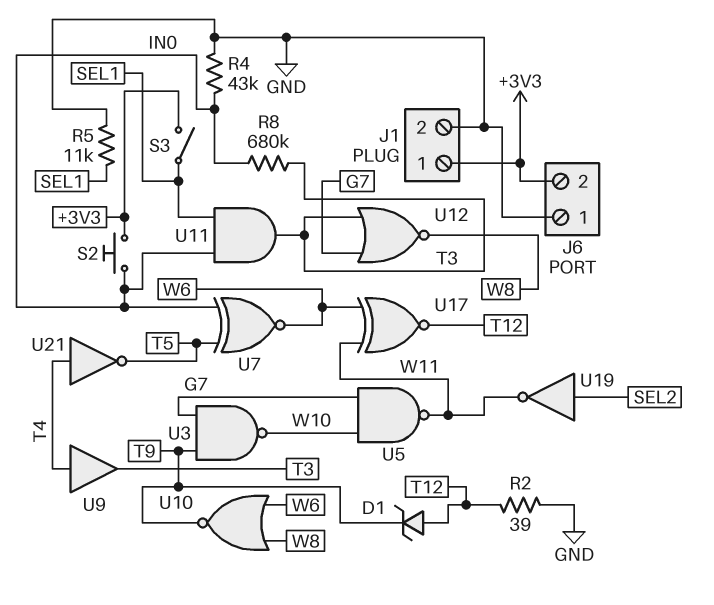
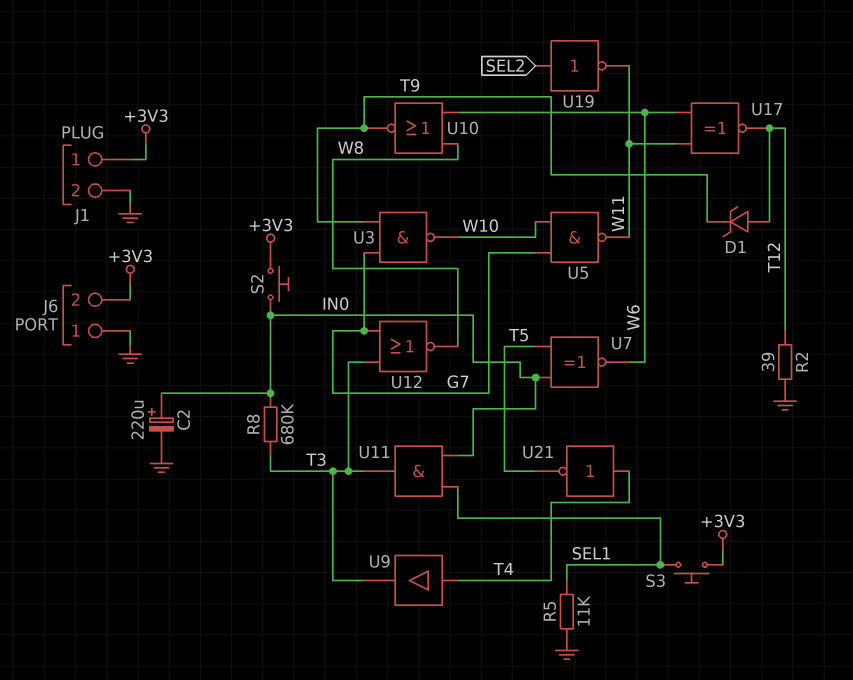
C2: none -> 220uF (plus IN0, minus GND)
R4: 43k (GND, IN0) -> none
S3: switch (+3V3, SEL1) -> button (+3V3, SEL1)

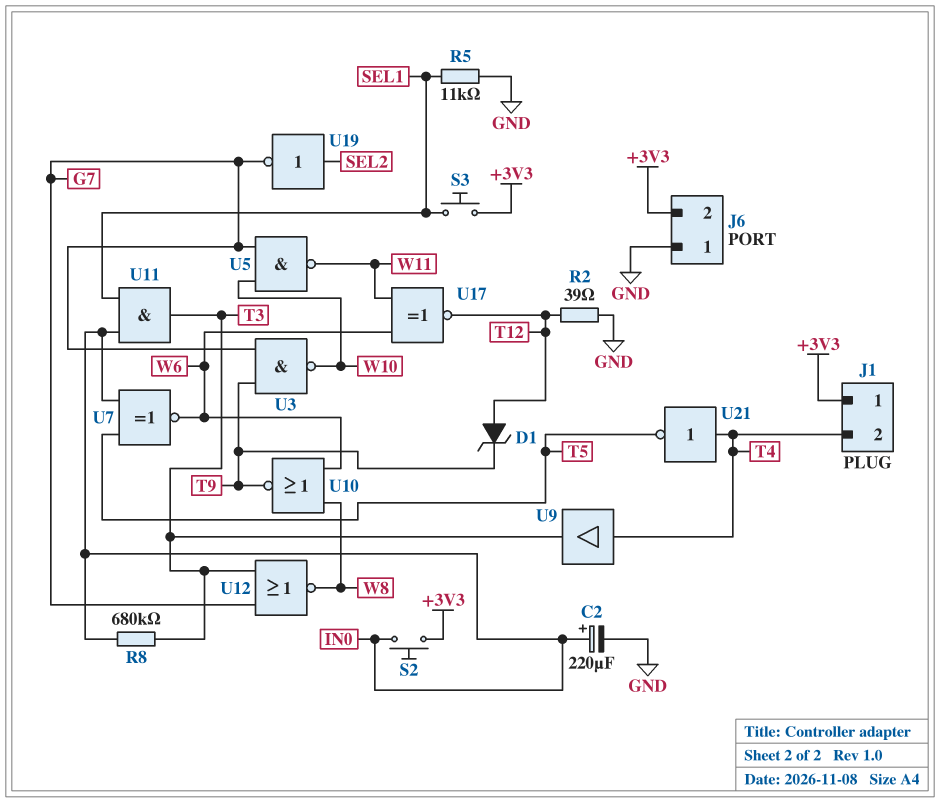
J1 pin 2: GND -> T4
U19: NOT (in SEL2, out W11) -> NOT (in SEL2, out G7)

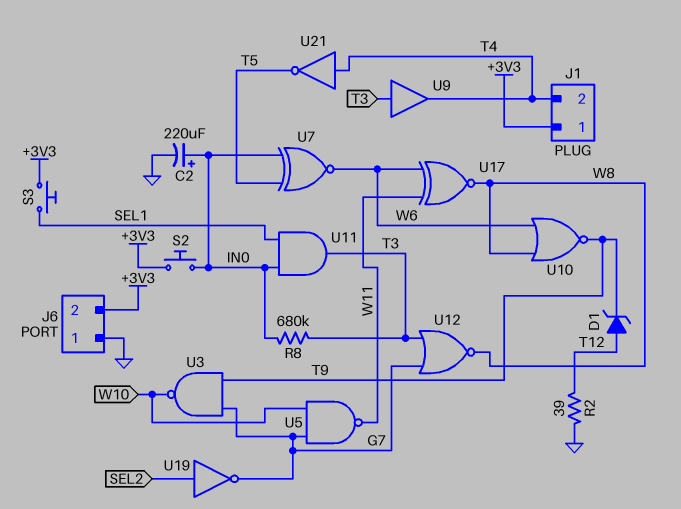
R5: 11k (GND, SEL1) -> none
U9: buffer (in T4, out T3) -> buffer (in T3, out T4)
U17: XNOR (in W6, in W11, out T12) -> XNOR (in W6, in W11, out W8)

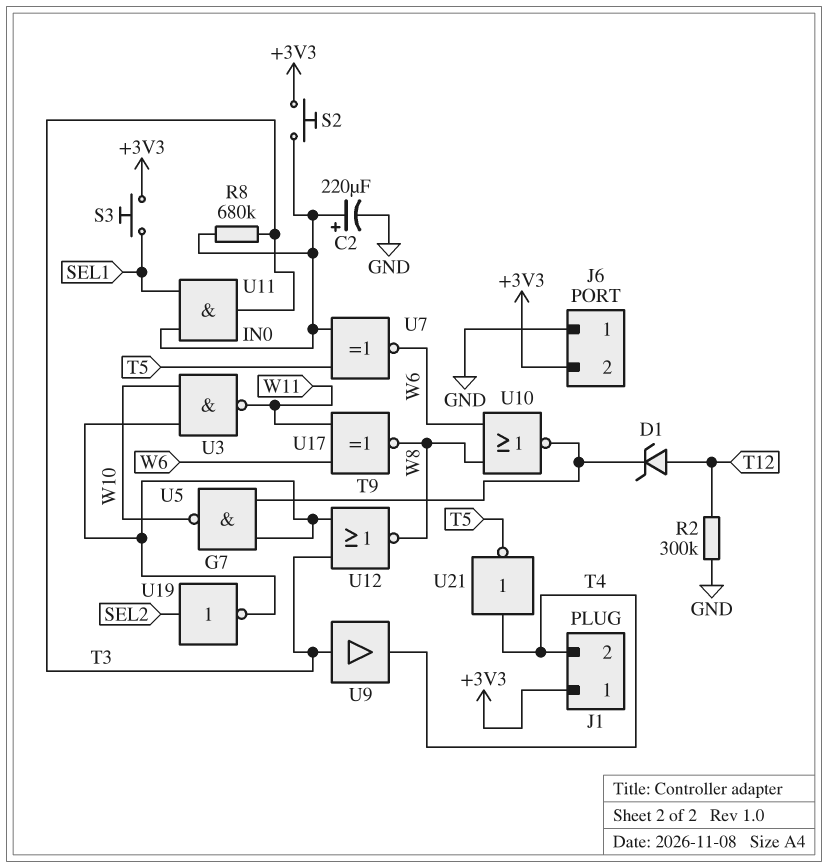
R2: 39 (GND, T12) -> 300k (GND, T12)
U3: NAND (in G7, in T9, out W10) -> NAND (in G7, in W10, out W11)
U5: NAND (in G7, in W10, out W11) -> NAND (in G7, in T9, out W10)

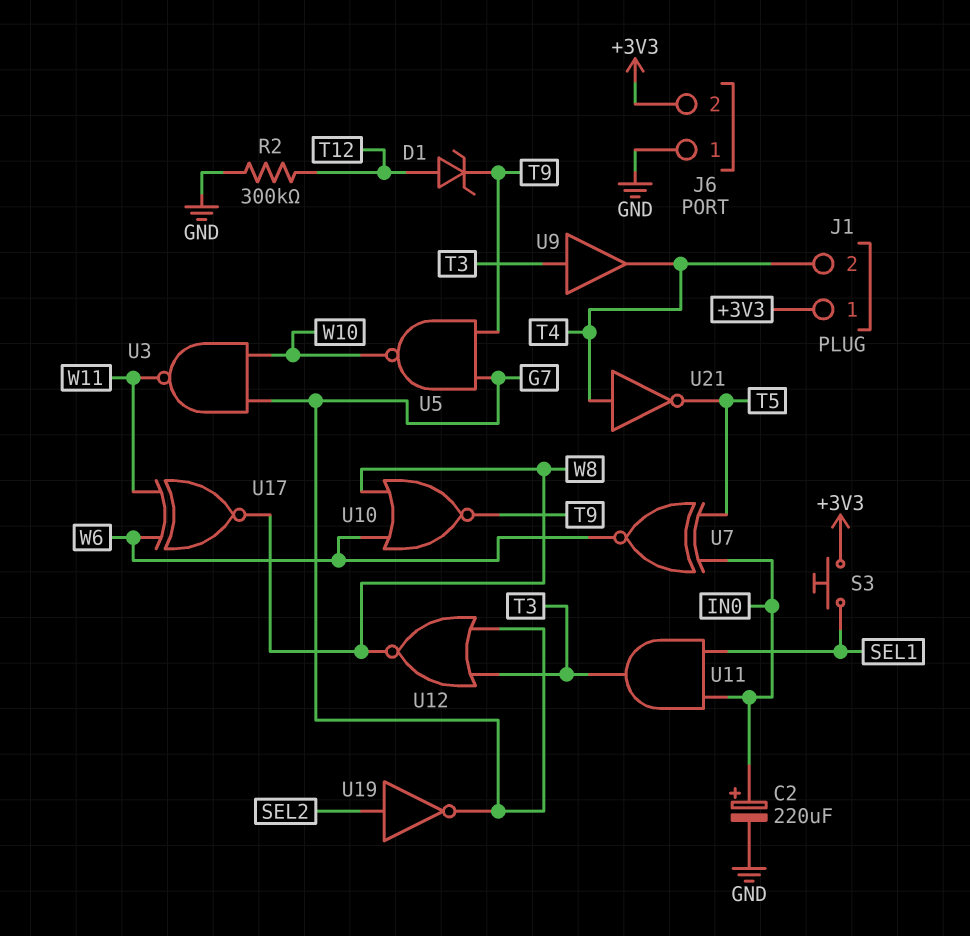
R8: 680k (IN0, T3) -> none
S2: button (+3V3, IN0) -> none

